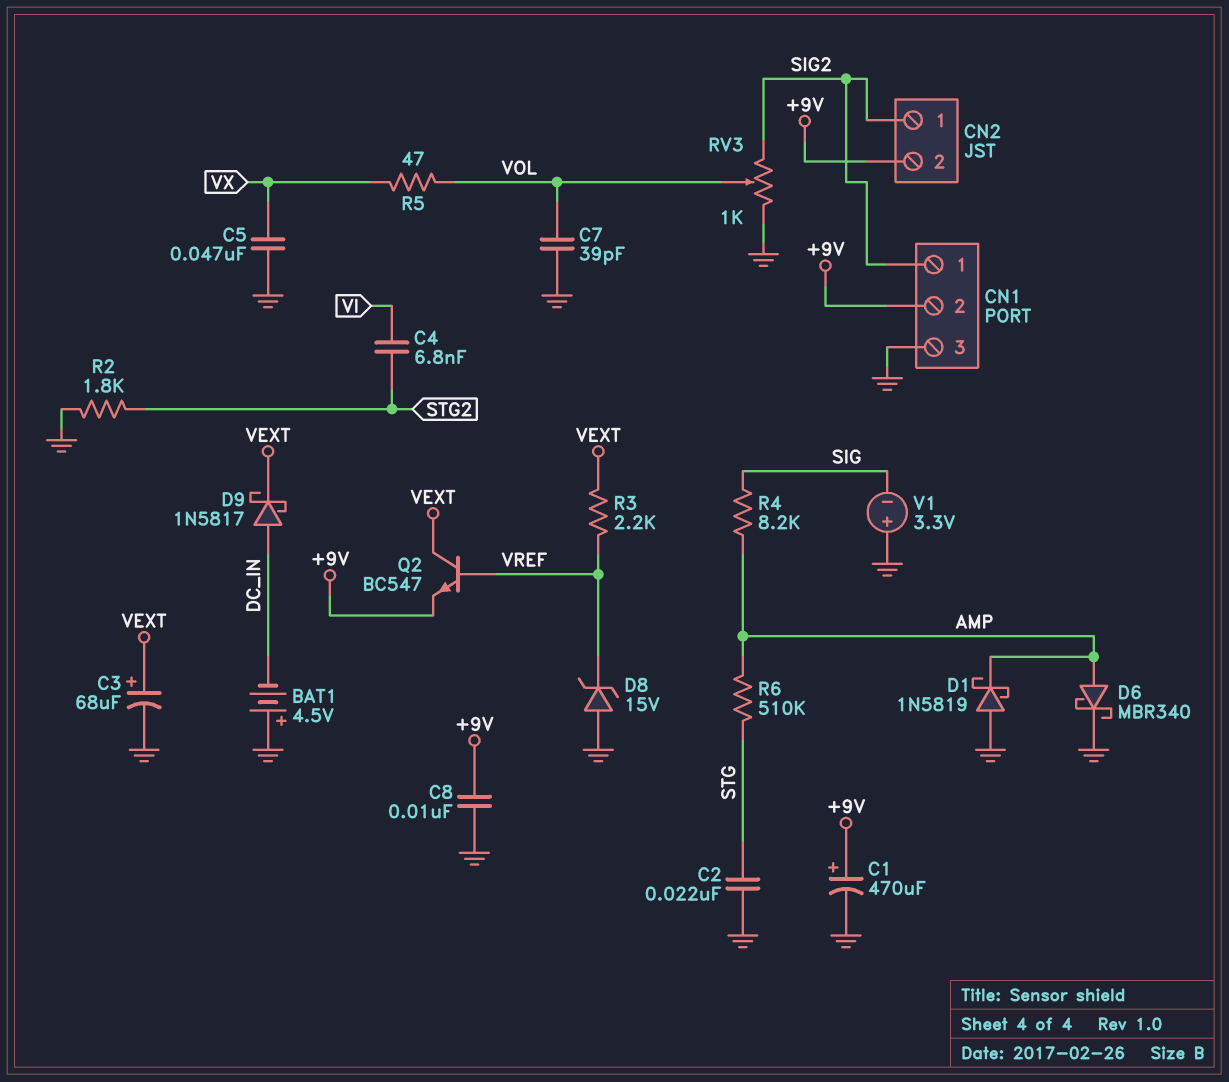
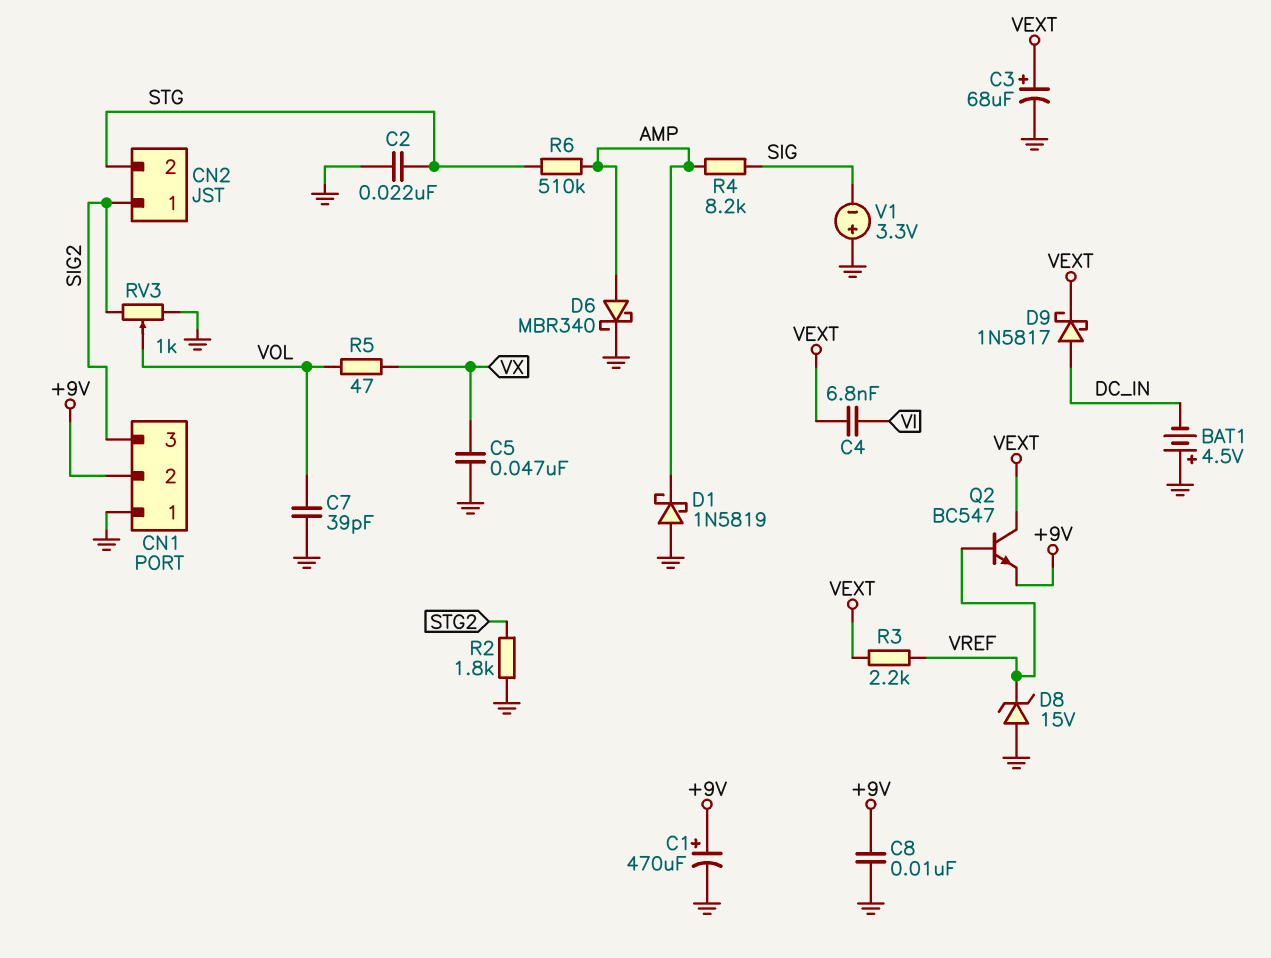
C4: 6.8nF (STG2, VI) -> 6.8nF (VEXT, VI)
CN1 pin 1: SIG2 -> GND
CN1 pin 3: GND -> SIG2
CN2 pin 2: +9V -> STG

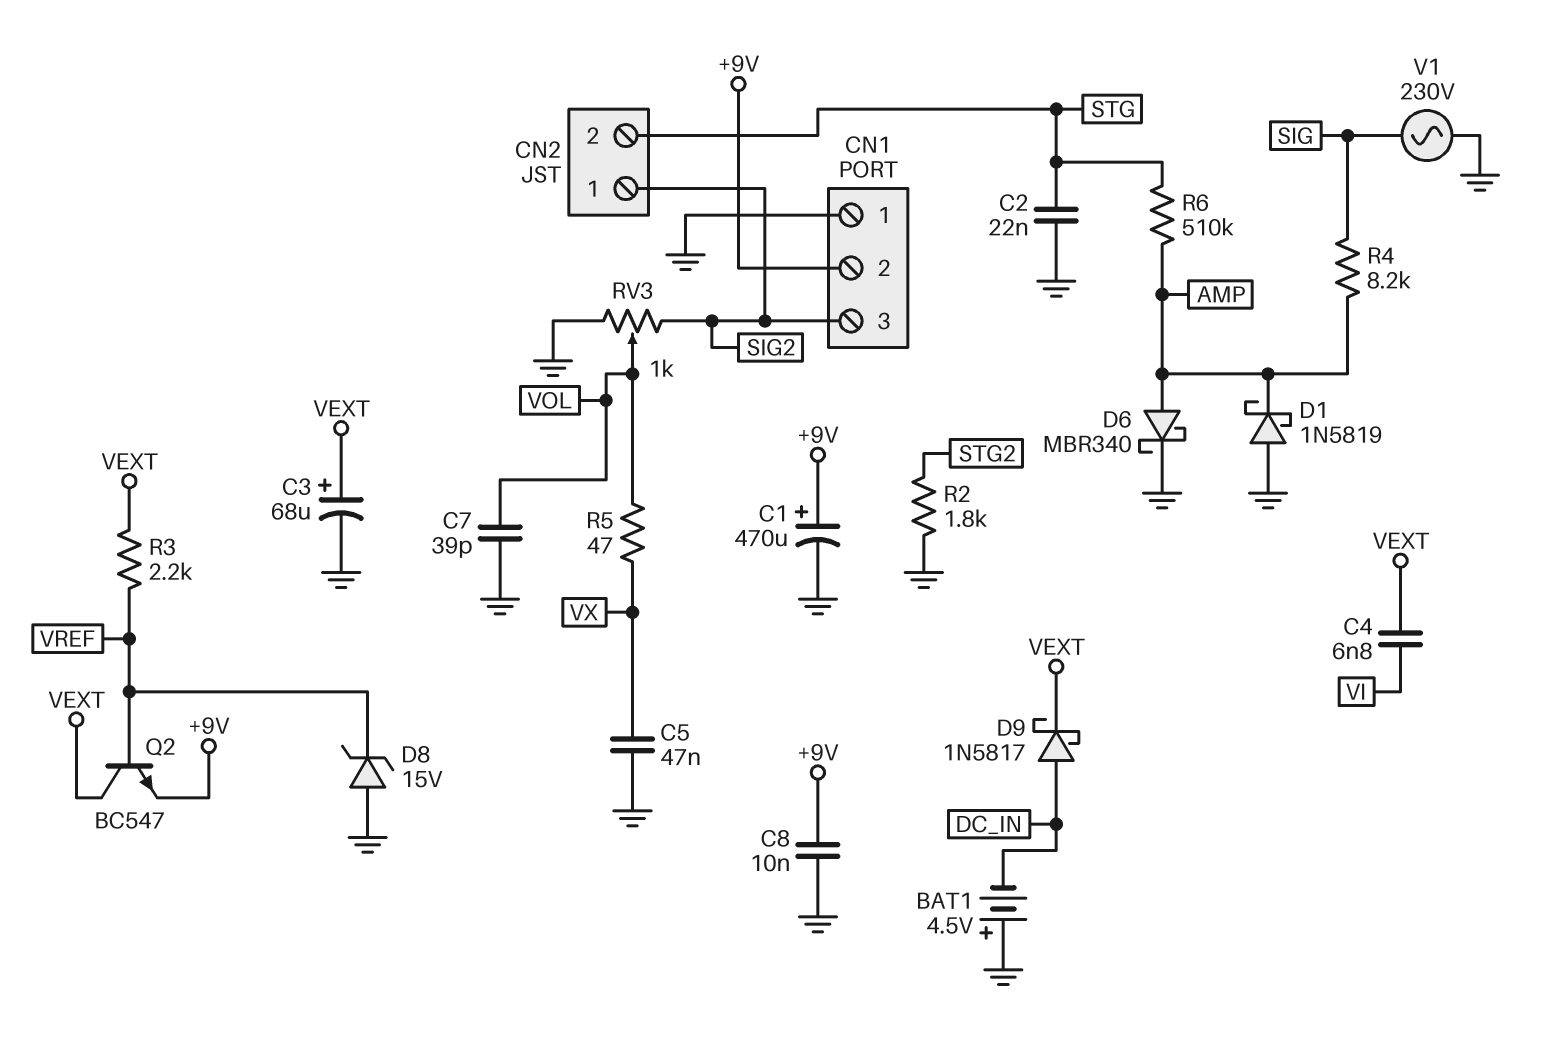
V1: 3.3V (plus GND, minus SIG) -> AC 230V (GND, SIG)

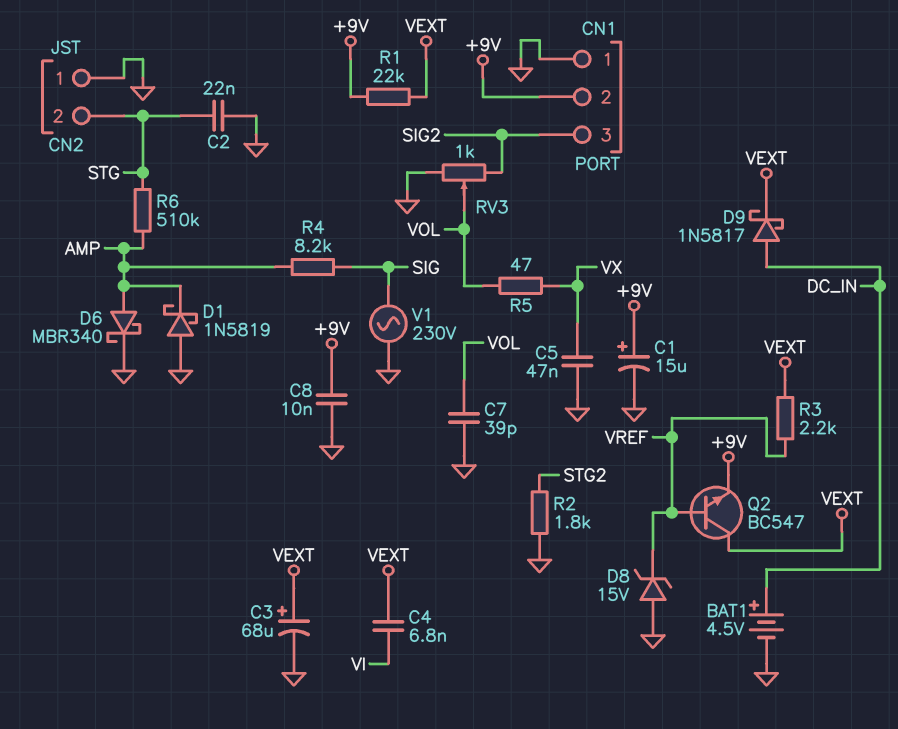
BAT1: 4.5V (plus GND, minus DC_IN) -> 4.5V (plus DC_IN, minus GND)
C1: 470uF (plus +9V, minus GND) -> 15uF (plus +9V, minus GND)
CN2 pin 1: SIG2 -> GND
R1: none -> 22k (+9V, VEXT)

